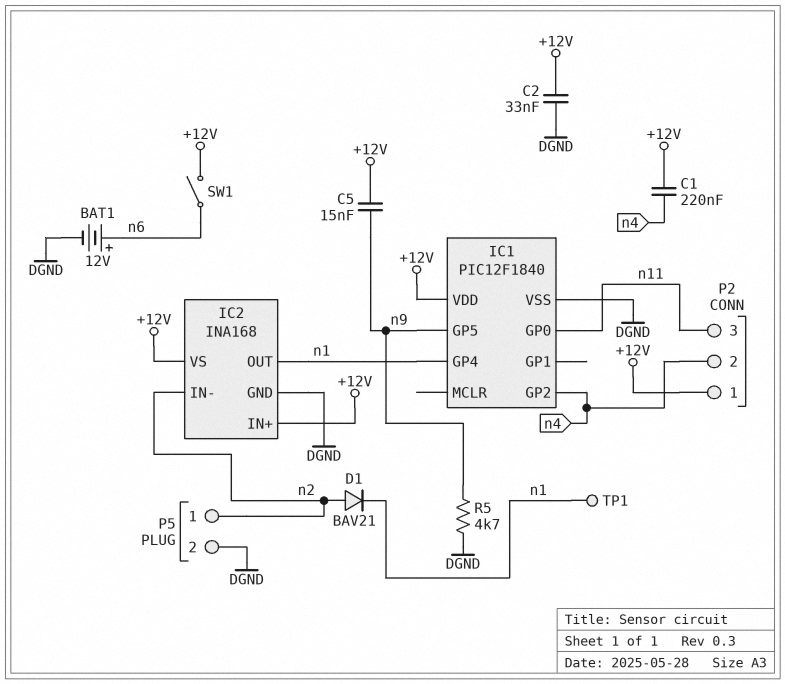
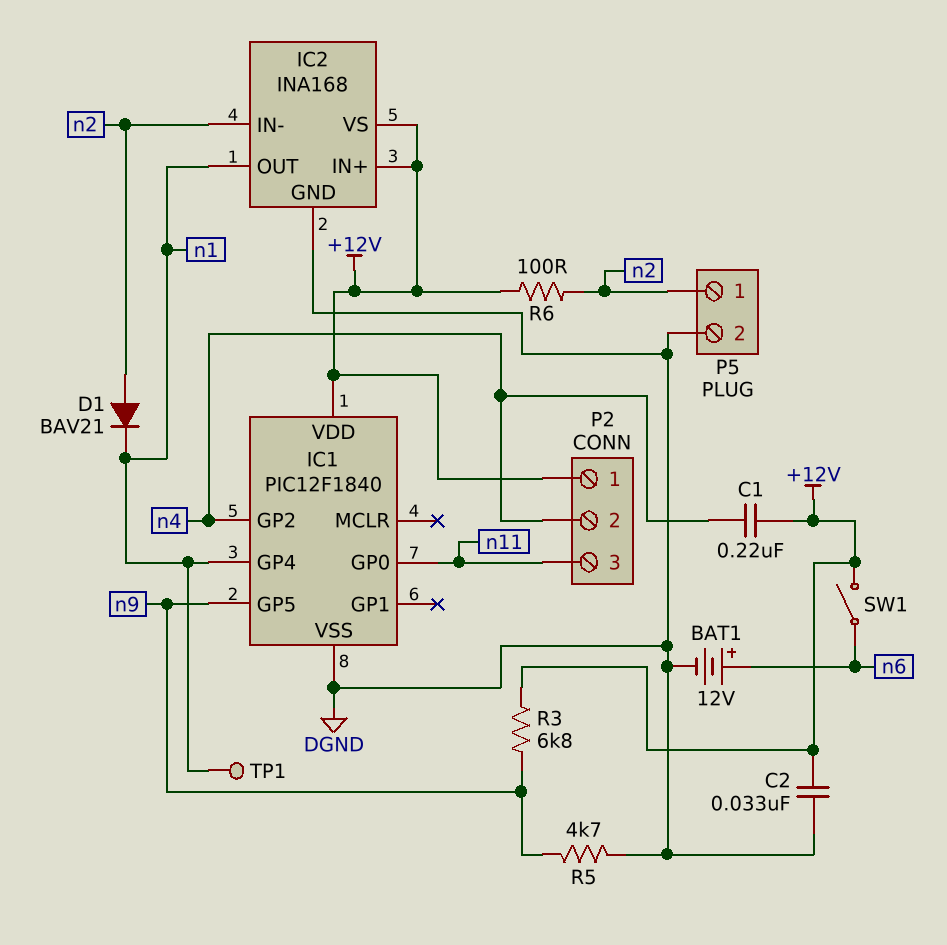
C5: 15nF (+12V, n9) -> none
R3: none -> 6.8k (+12V, n9)
R6: none -> 100 (+12V, n2)

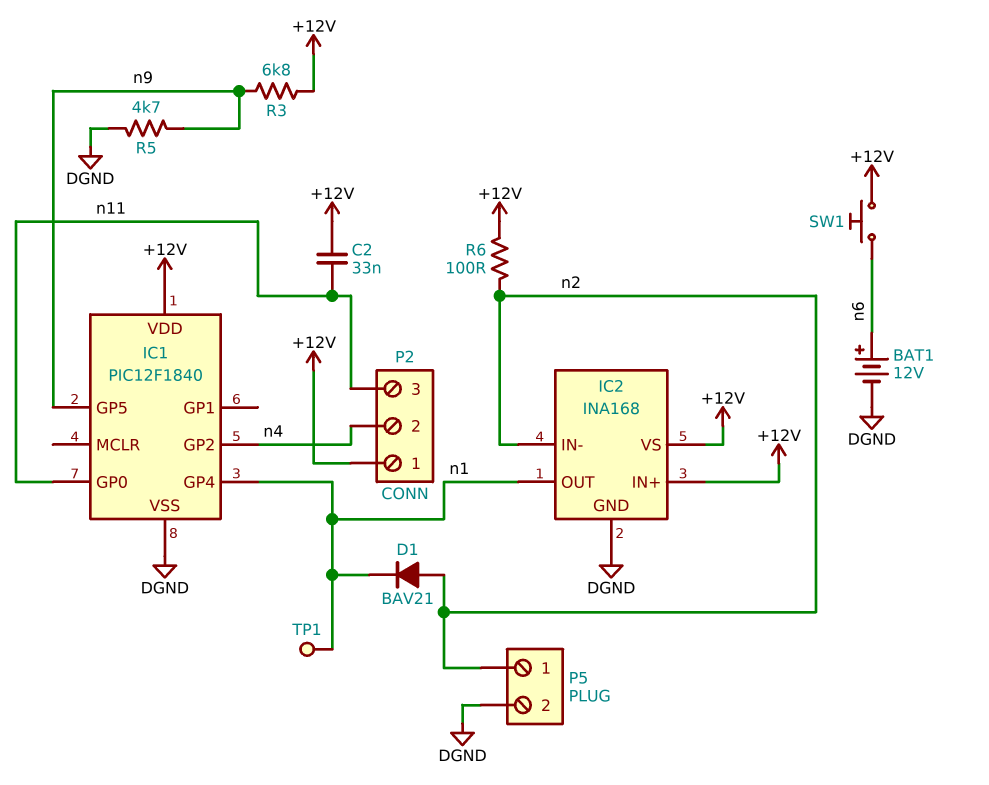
C1: 220nF (+12V, n4) -> none
C2: 33nF (+12V, DGND) -> 33nF (+12V, n11)
SW1: switch (+12V, n6) -> button (+12V, n6)

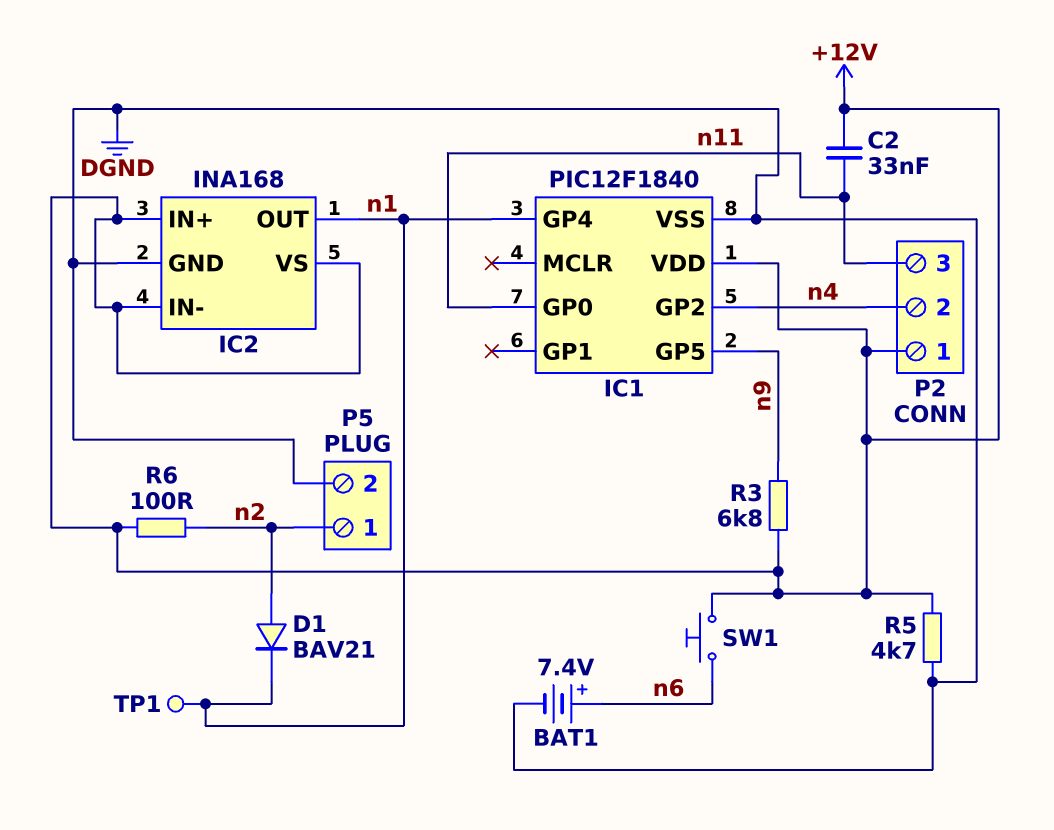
BAT1: 12V (plus n6, minus DGND) -> 7.4V (plus n6, minus DGND)
IC2 pin IN-: n2 -> +12V
R5: 4.7k (DGND, n9) -> 4.7k (+12V, DGND)

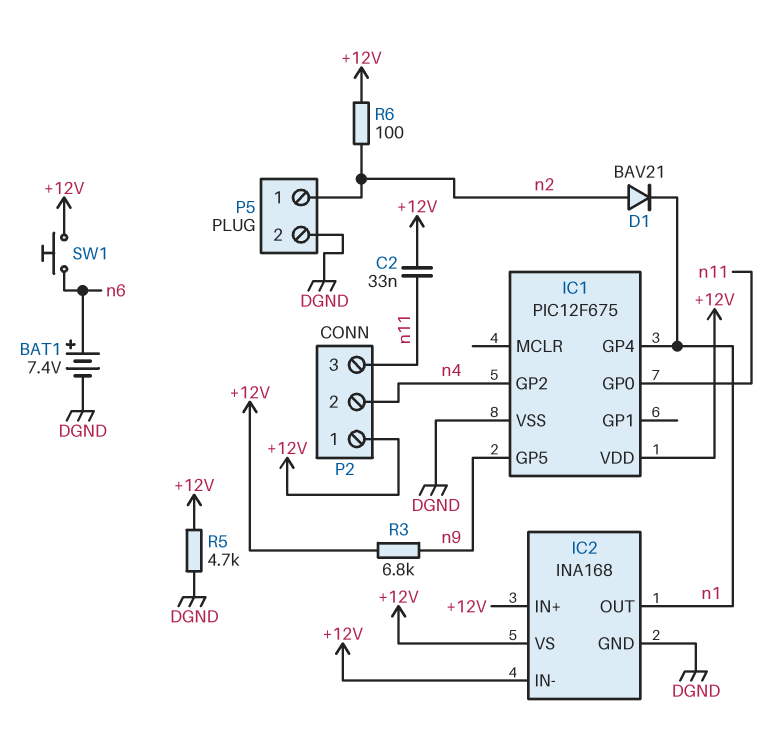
IC1: PIC12F1840 -> PIC12F675
TP1: test point (n1) -> none

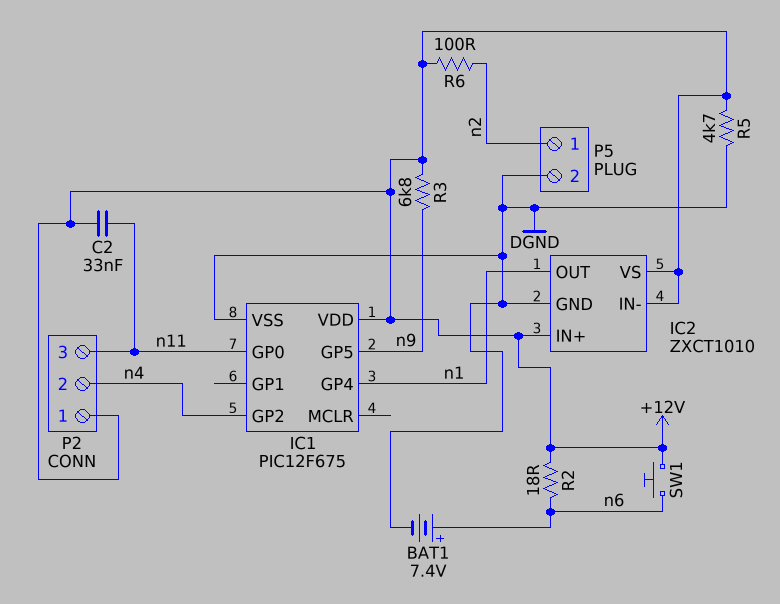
D1: diode BAV21 (A n2, K n1) -> none
IC2: INA168 -> ZXCT1010
R2: none -> 18 (+12V, n6)

